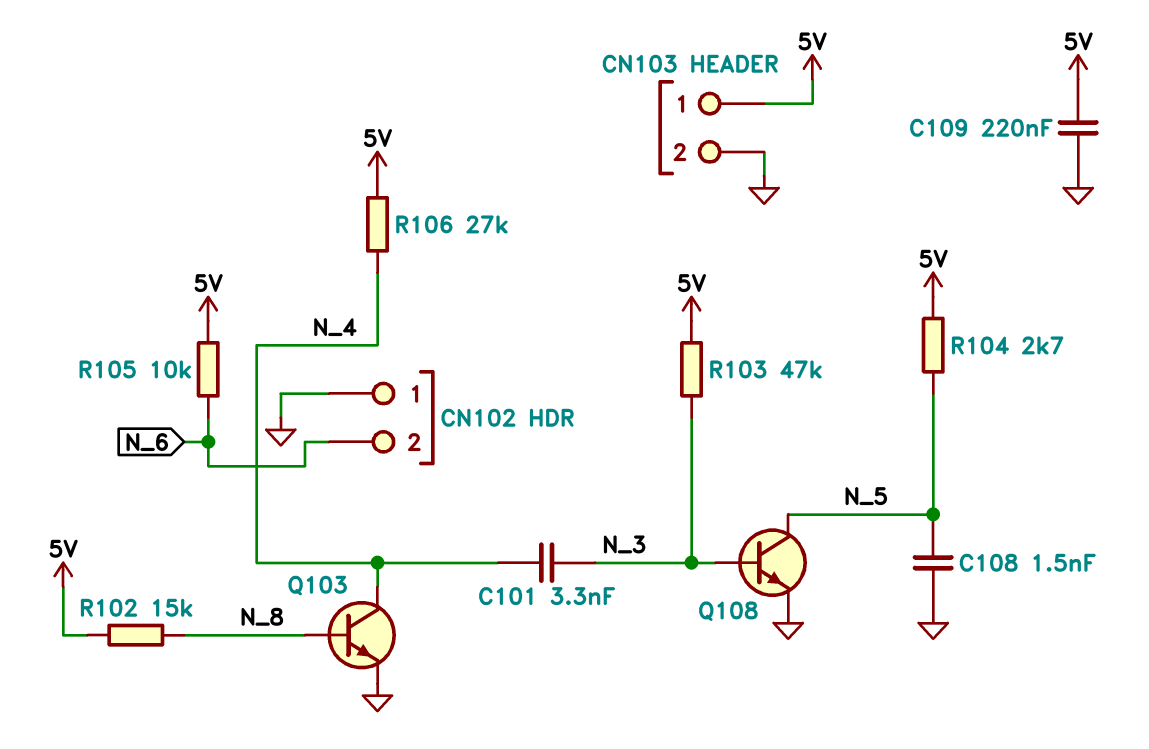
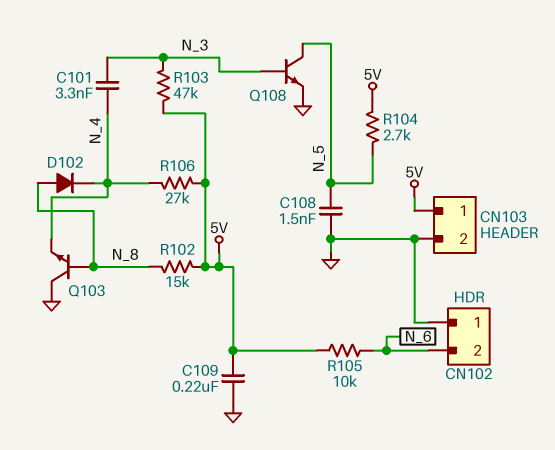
D102: none -> diode (A N_8, K N_4)
Q103: NPN (B N_8, C N_4, E GND) -> NPN (B N_8, C GND, E N_4)

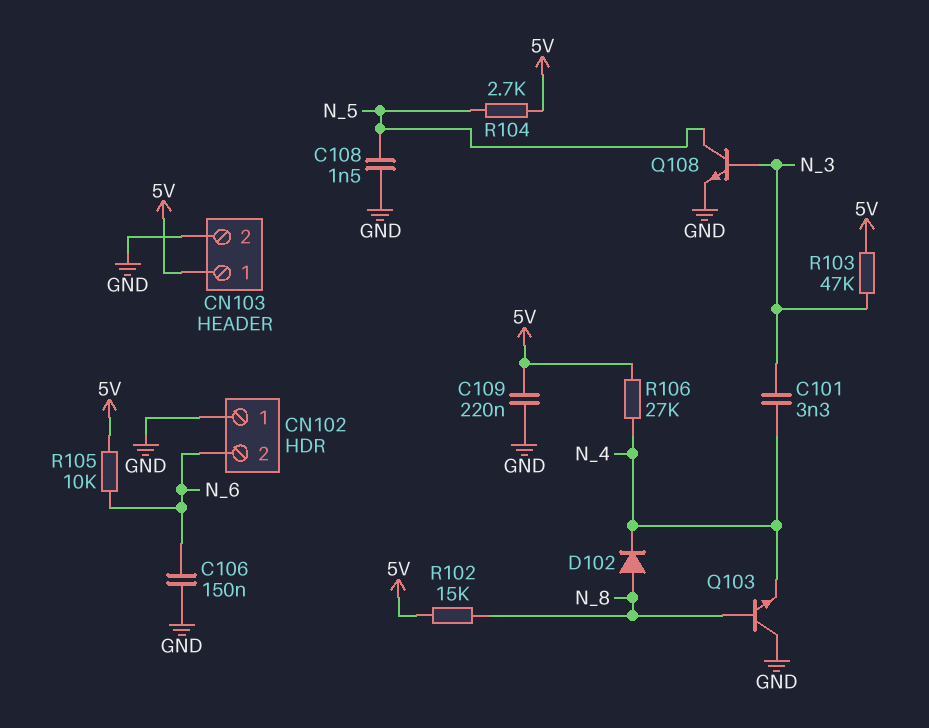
C106: none -> 150nF (GND, N_6)

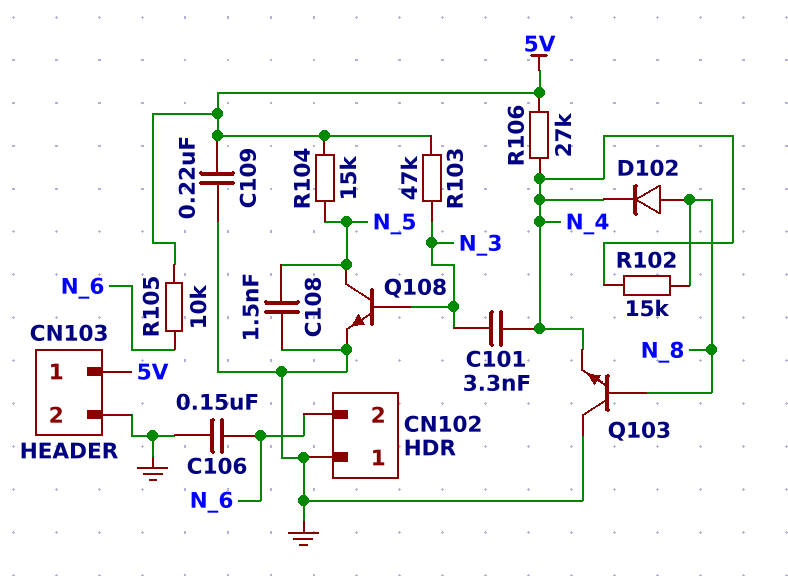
R102: 15k (5V, N_8) -> 15k (N_4, N_8)
R104: 2.7k (5V, N_5) -> 15k (5V, N_5)

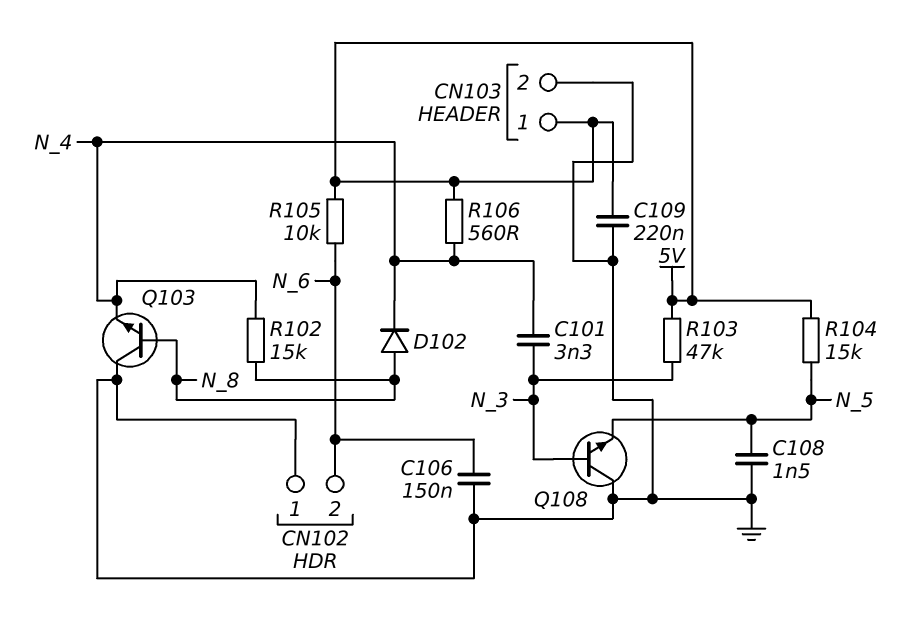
Q108: NPN (B N_3, C N_5, E GND) -> NPN (B N_3, C GND, E N_5)
R106: 27k (5V, N_4) -> 560 (5V, N_4)

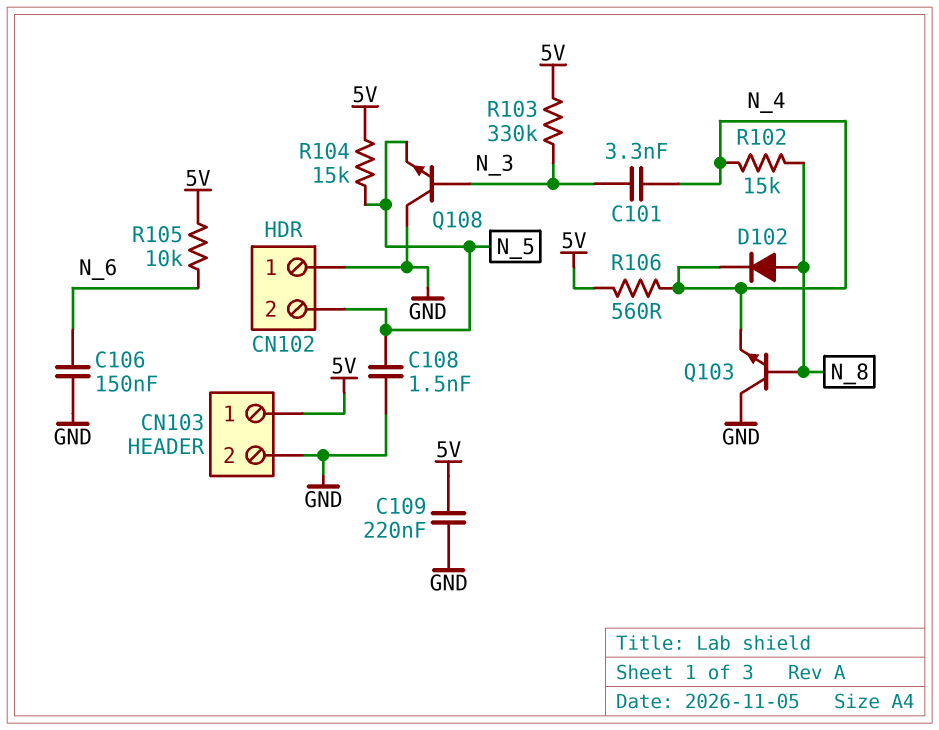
CN102 pin 2: N_6 -> N_5
R103: 47k (5V, N_3) -> 330k (5V, N_3)

